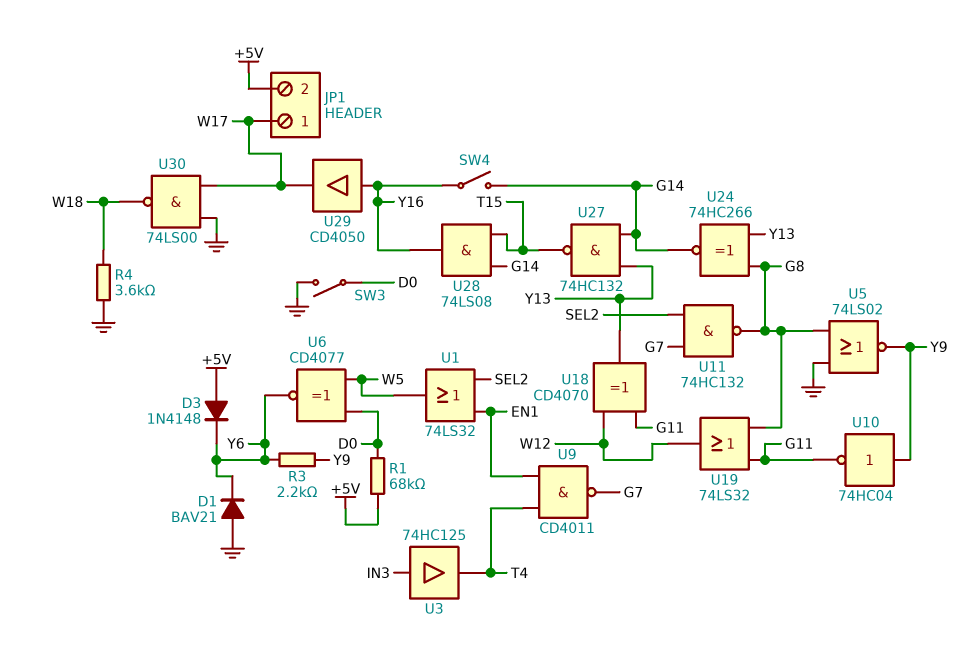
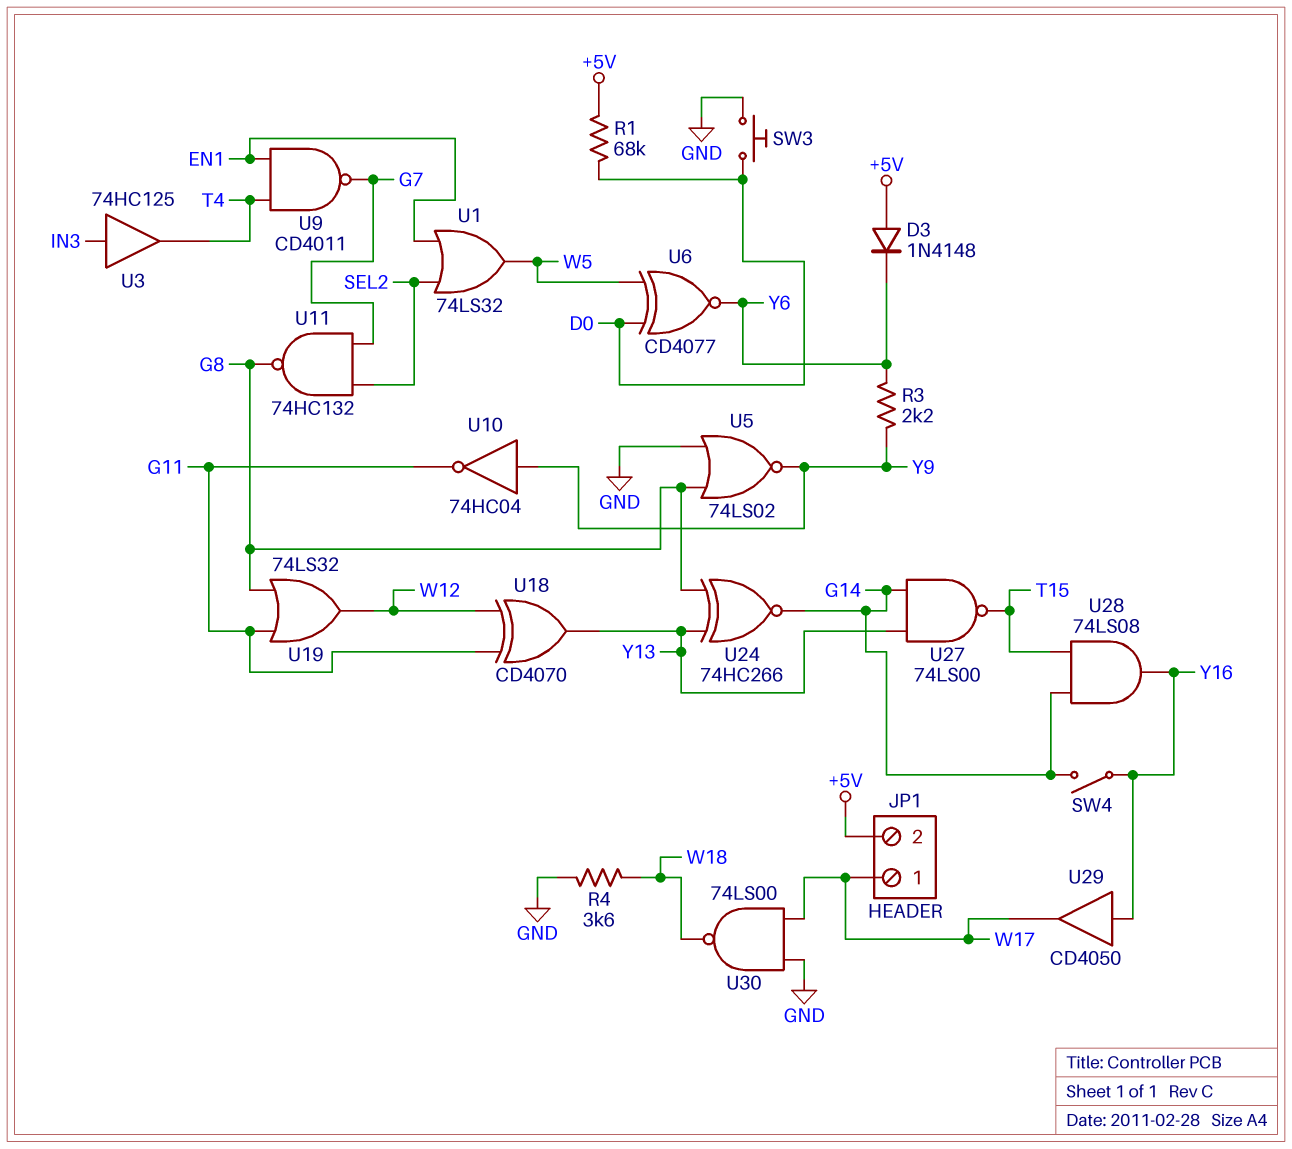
D1: diode BAV21 (A GND, K Y6) -> none
SW3: switch (D0, GND) -> button (D0, GND)
U27: NAND 74HC132 (in G14, in Y13, out T15) -> NAND 74LS00 (in G14, in Y13, out T15)

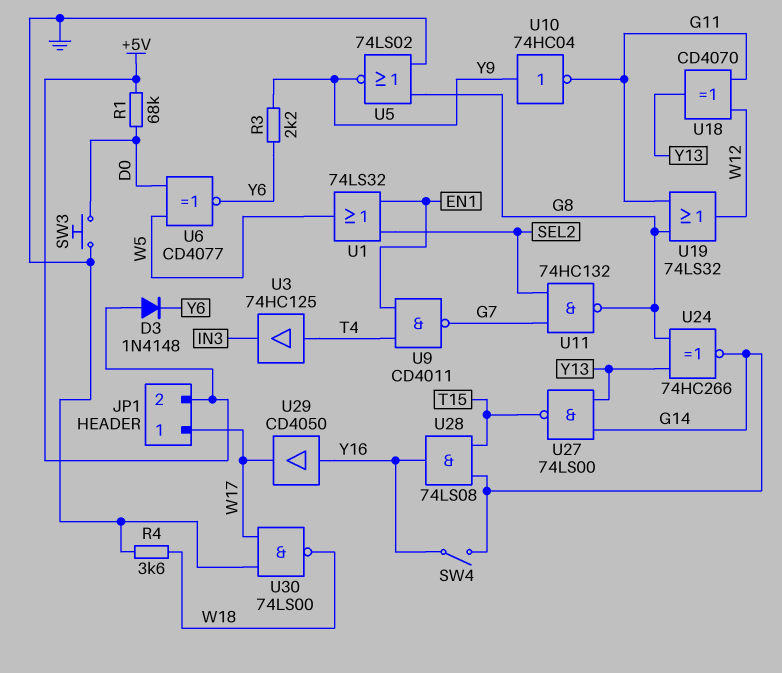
U3: buffer 74HC125 (in IN3, out T4) -> buffer 74HC125 (in T4, out IN3)

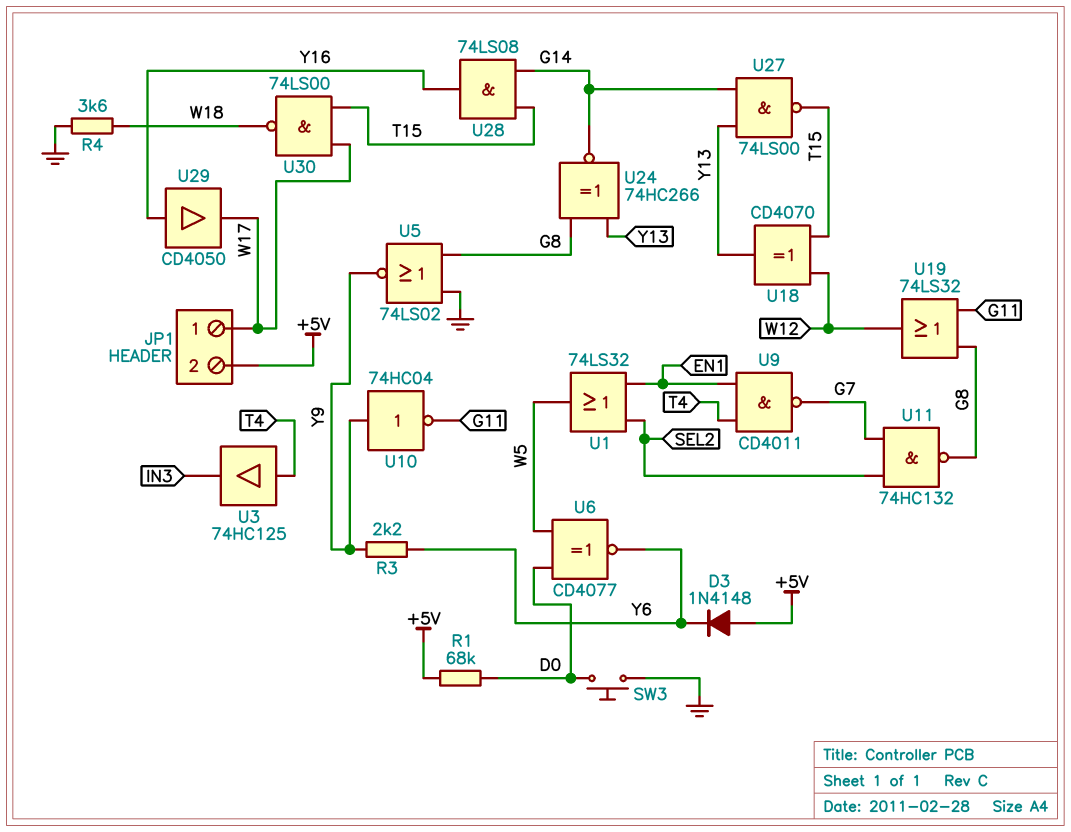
SW4: switch (G14, Y16) -> none
U18: XOR CD4070 (in G11, in W12, out Y13) -> XOR CD4070 (in T15, in W12, out Y13)
U30: NAND 74LS00 (in GND, in W17, out W18) -> NAND 74LS00 (in T15, in W17, out W18)

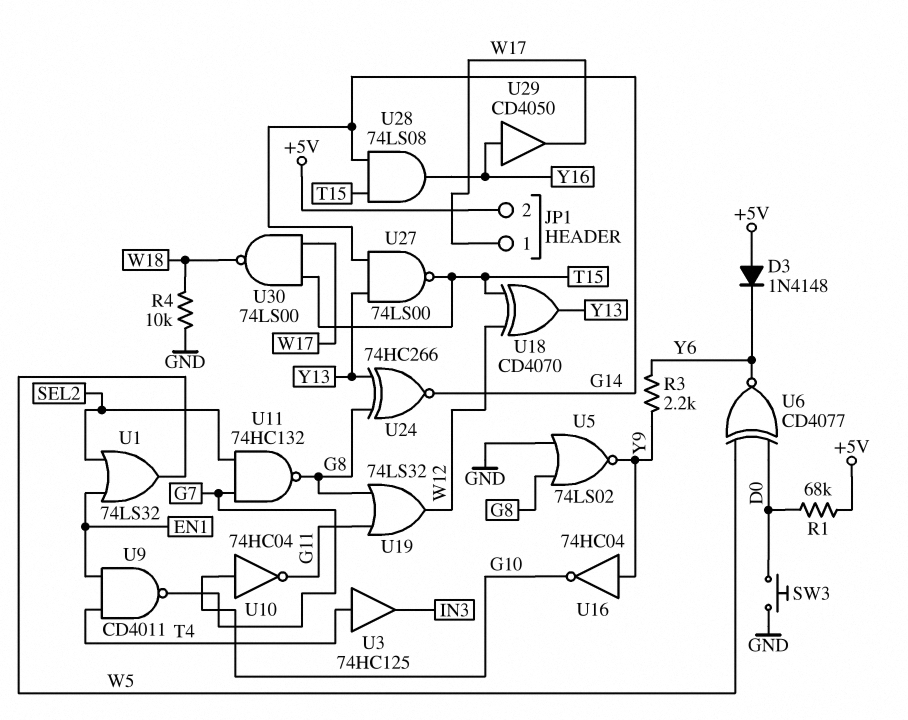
R4: 3.6k (GND, W18) -> 10k (GND, W18)
U10: NOT 74HC04 (in Y9, out G11) -> NOT 74HC04 (in G10, out G11)
U16: none -> NOT 74HC04 (in Y9, out G10)

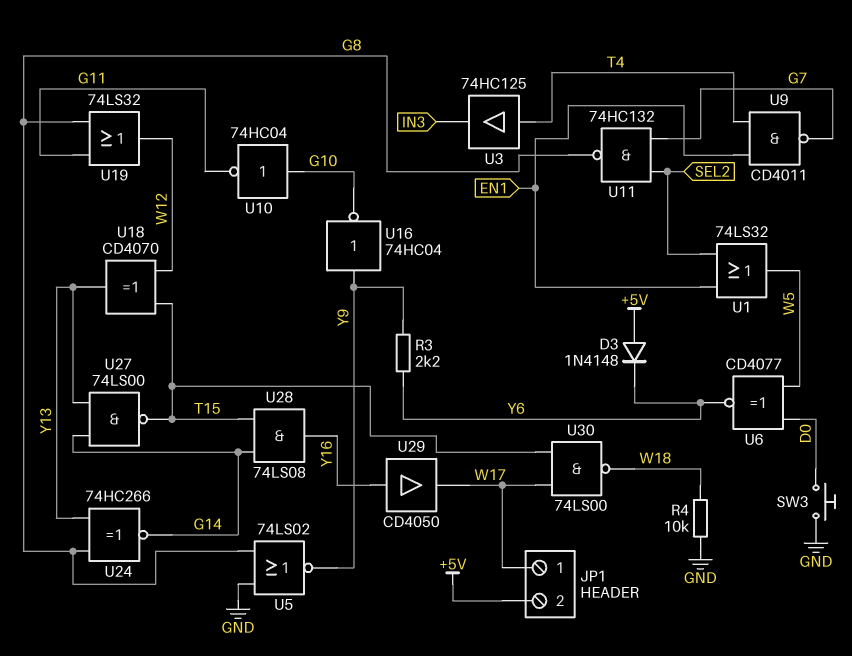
R1: 68k (+5V, D0) -> none

